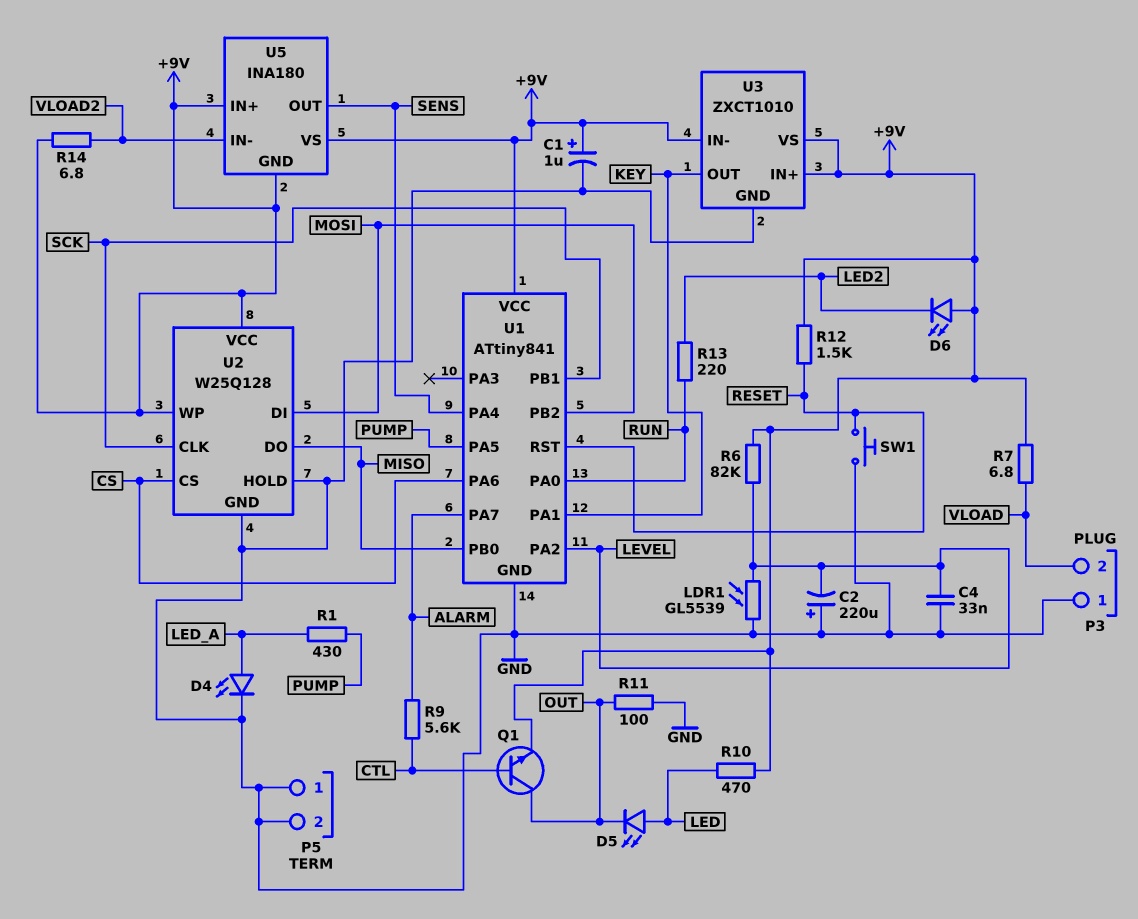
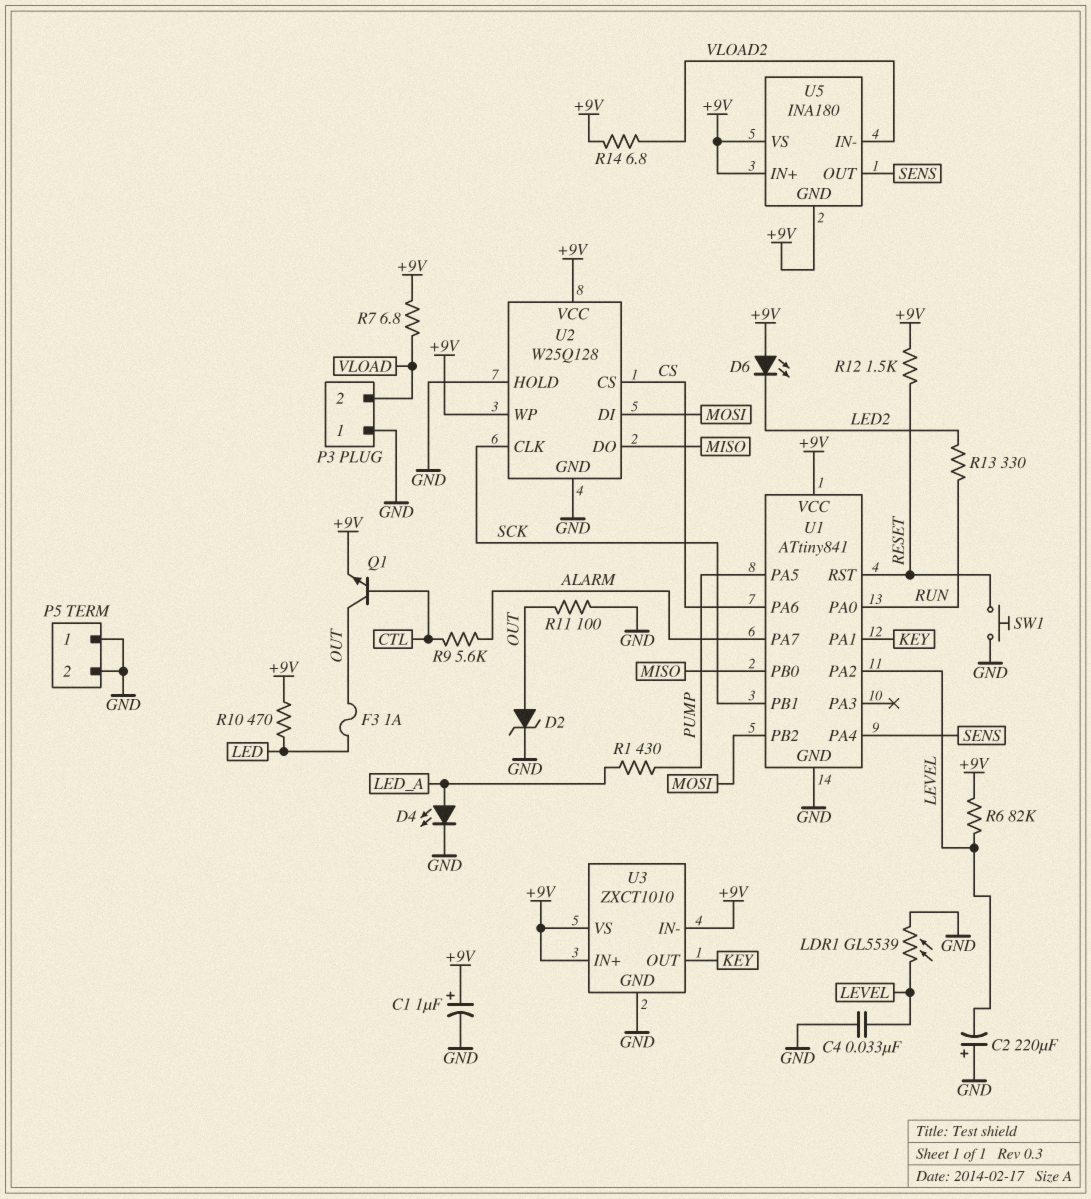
D2: none -> zener (A OUT, K GND)
D5: LED (A LED, K OUT) -> none
F3: none -> 1A (LED, OUT)
R13: 220 (LED2, RUN) -> 330 (LED2, RUN)

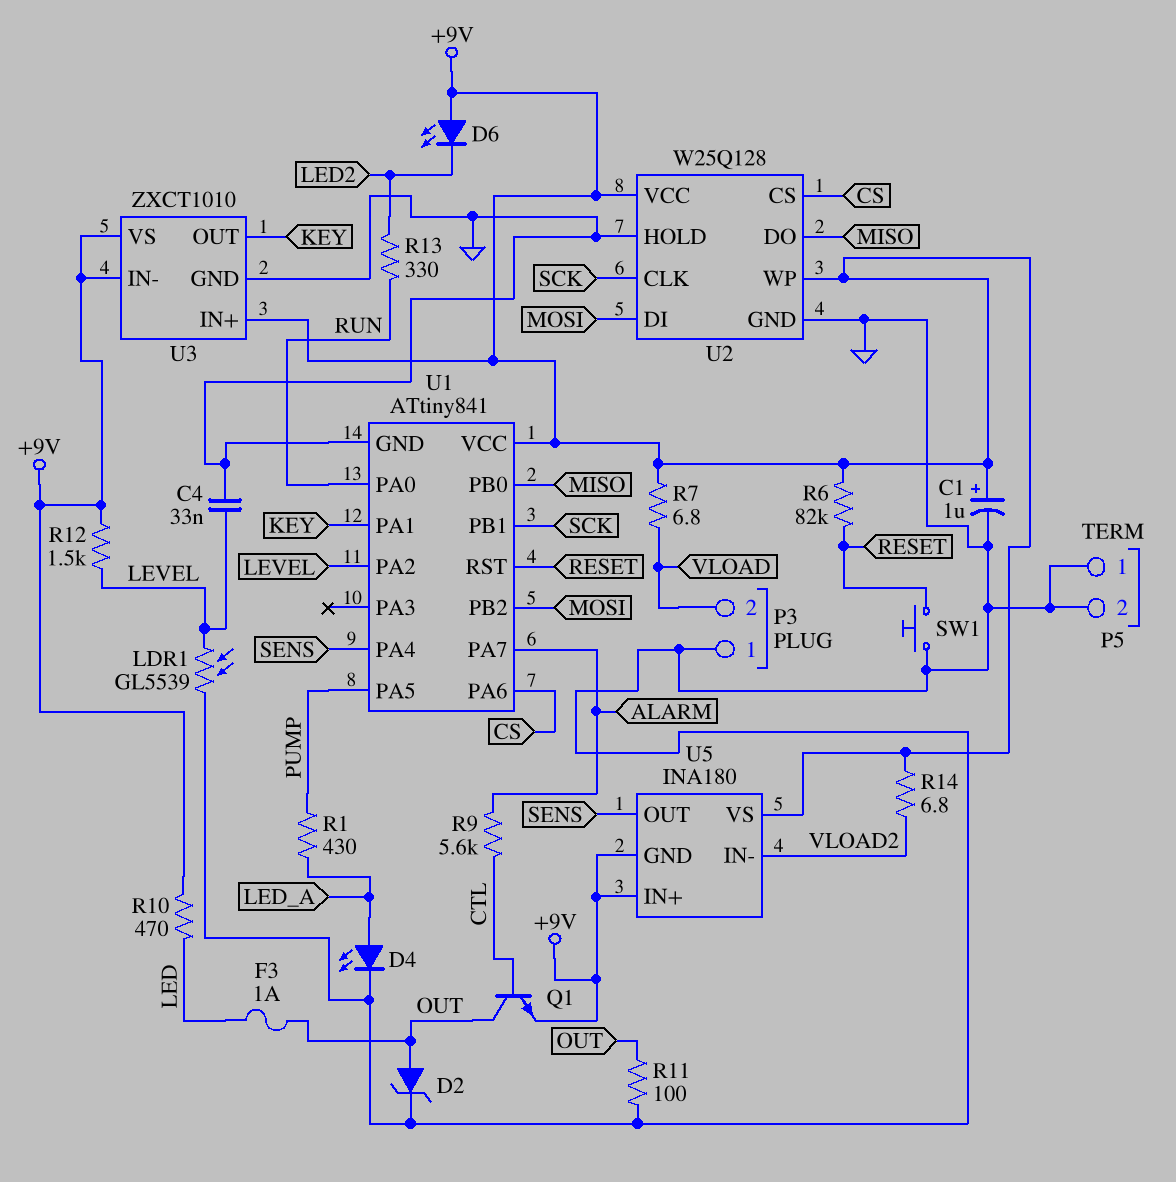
C2: 220uF (plus GND, minus LEVEL) -> none
R6: 82k (+9V, LEVEL) -> 82k (+9V, RESET)
R12: 1.5k (+9V, RESET) -> 1.5k (+9V, LEVEL)

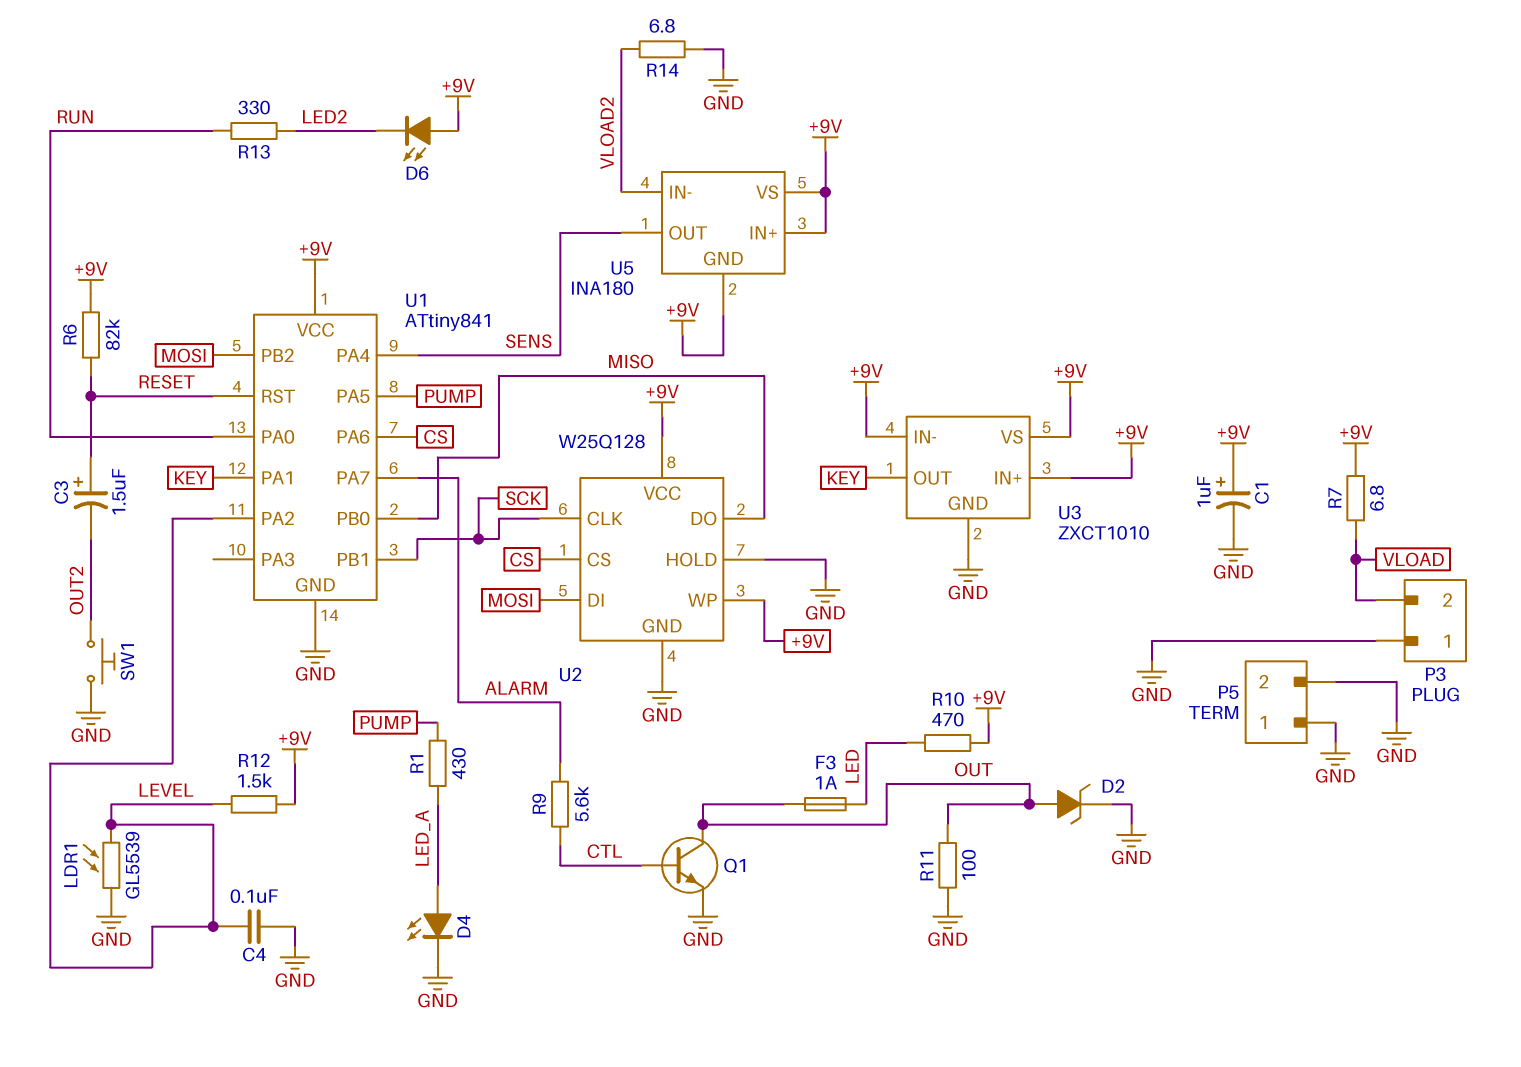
C3: none -> 1.5uF (plus RESET, minus OUT2)
C4: 33nF (GND, LEVEL) -> 100nF (GND, LEVEL)
Q1: NPN (B CTL, C OUT, E +9V) -> NPN (B CTL, C OUT, E GND)
R14: 6.8 (+9V, VLOAD2) -> 6.8 (GND, VLOAD2)
SW1: button (GND, RESET) -> button (GND, OUT2)

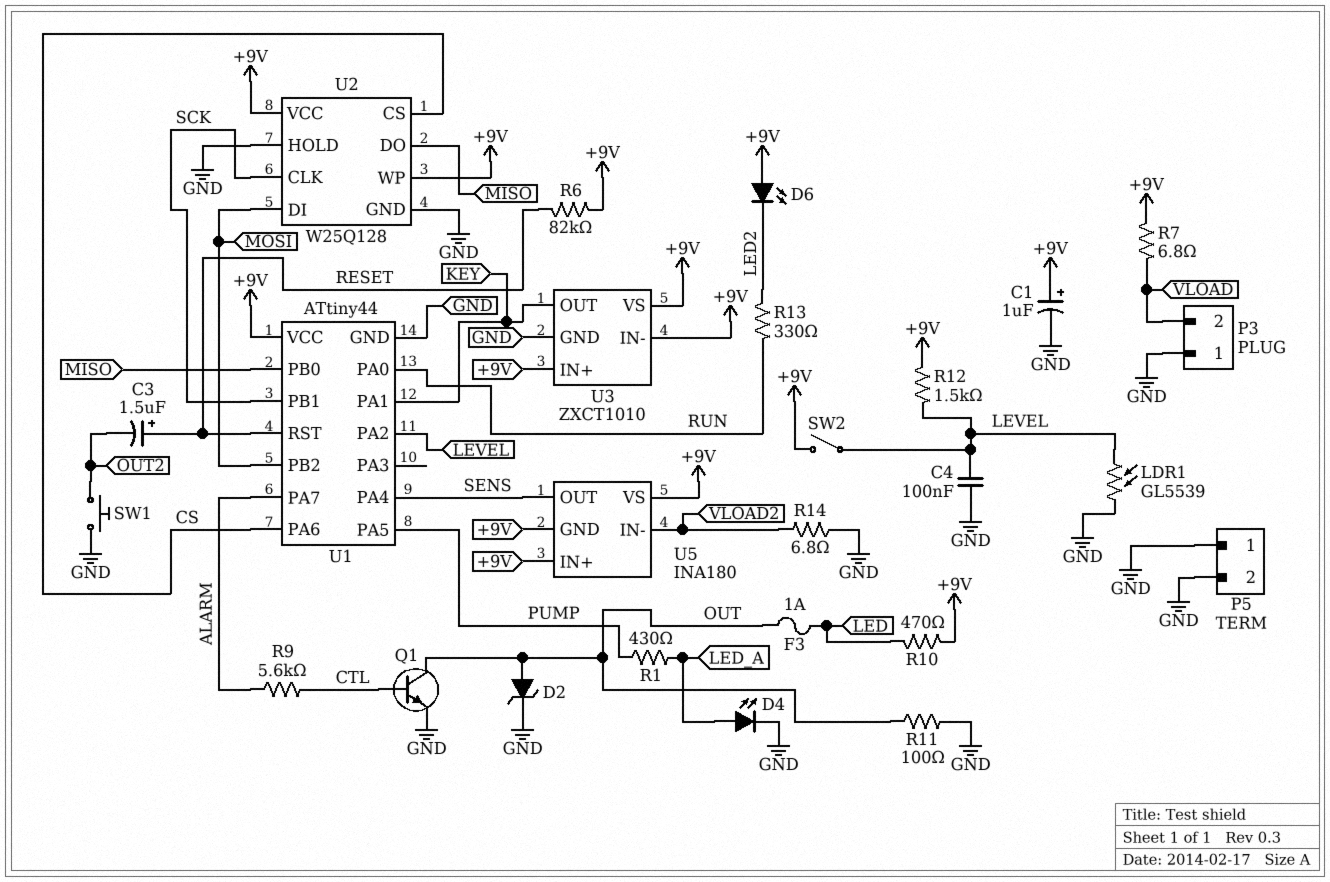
SW2: none -> switch (+9V, LEVEL)
U1: ATtiny841 -> ATtiny44

